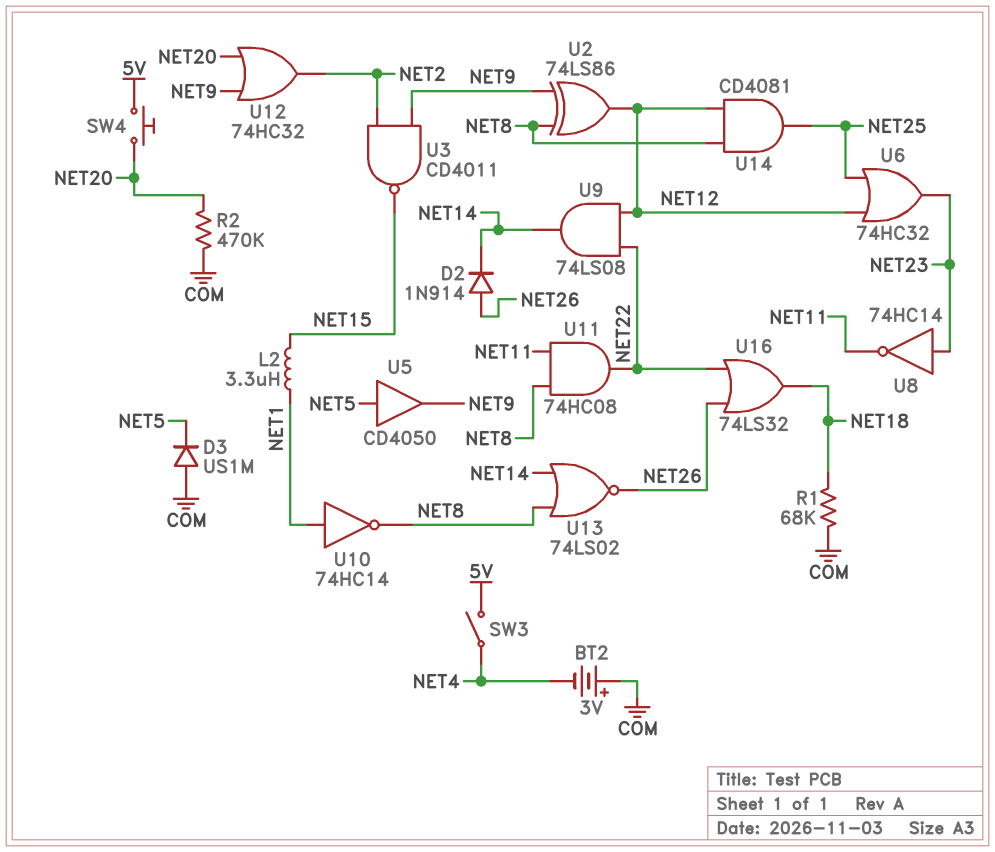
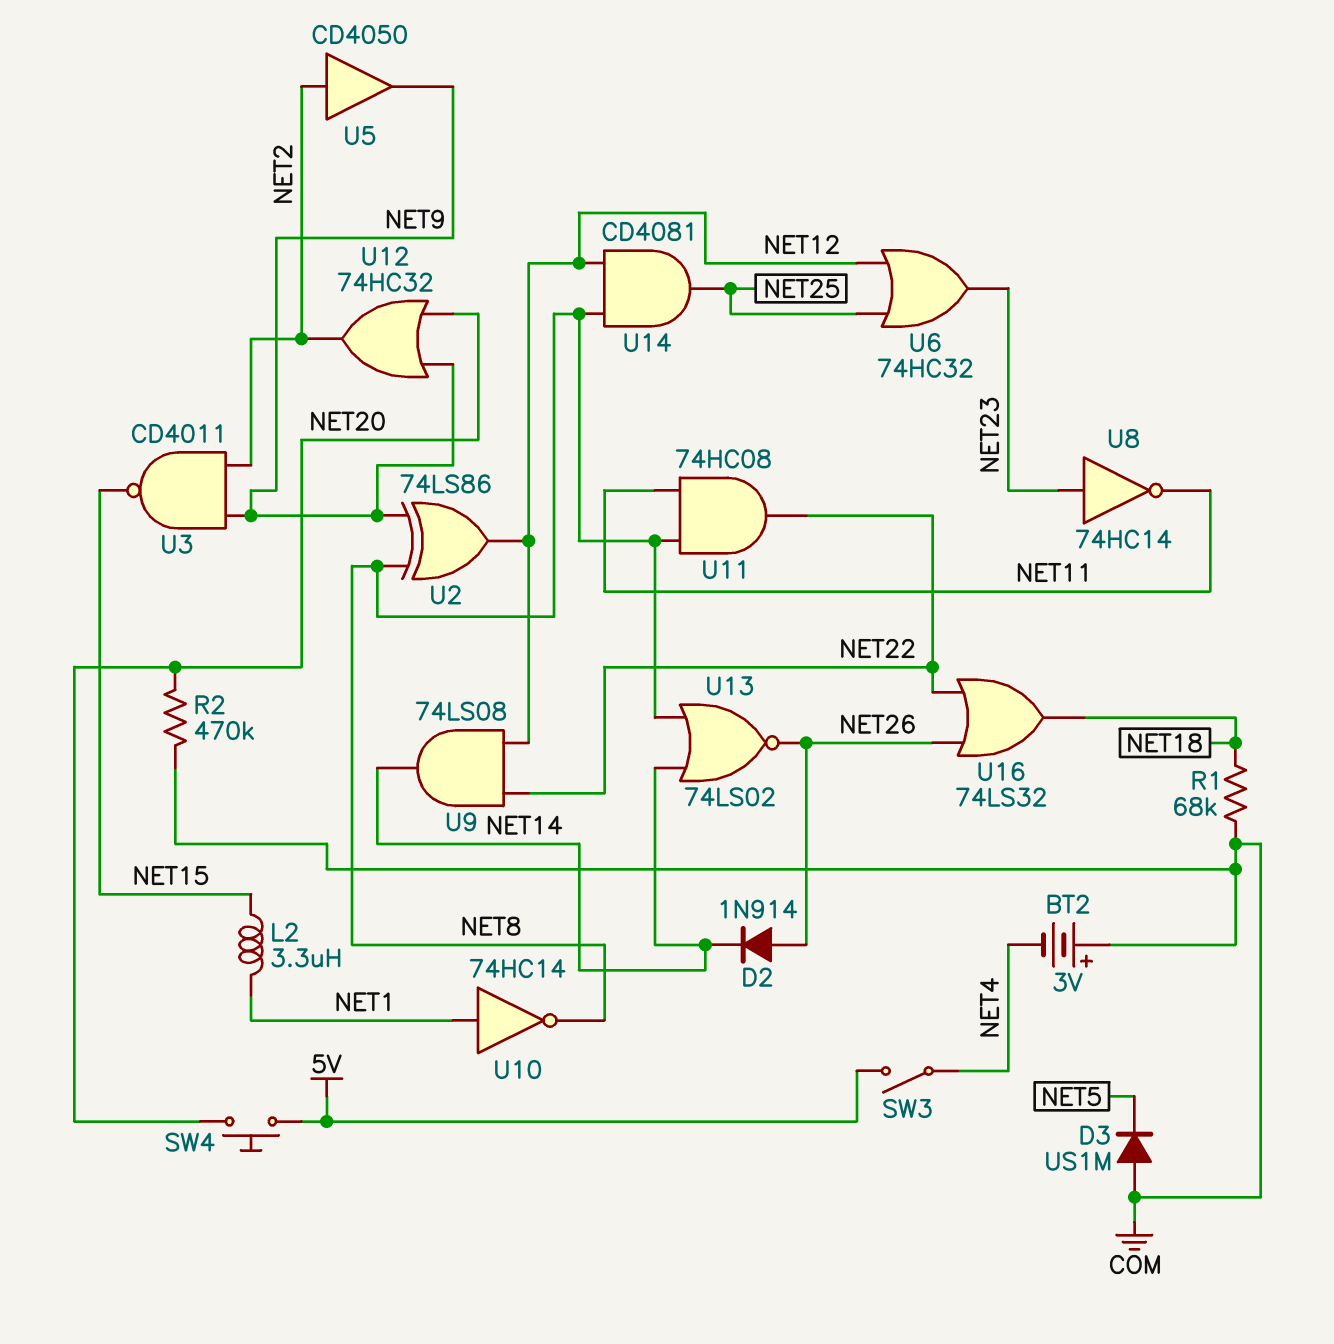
U5: buffer CD4050 (in NET5, out NET9) -> buffer CD4050 (in NET2, out NET9)

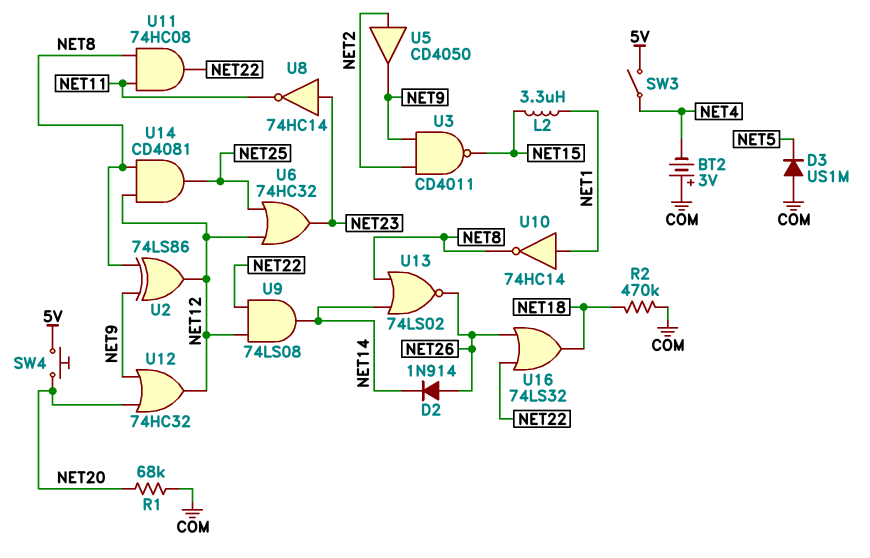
R1: 68k (COM, NET18) -> 68k (COM, NET20)
R2: 470k (COM, NET20) -> 470k (COM, NET18)
U12: OR 74HC32 (in NET9, in NET20, out NET2) -> OR 74HC32 (in NET9, in NET20, out NET12)

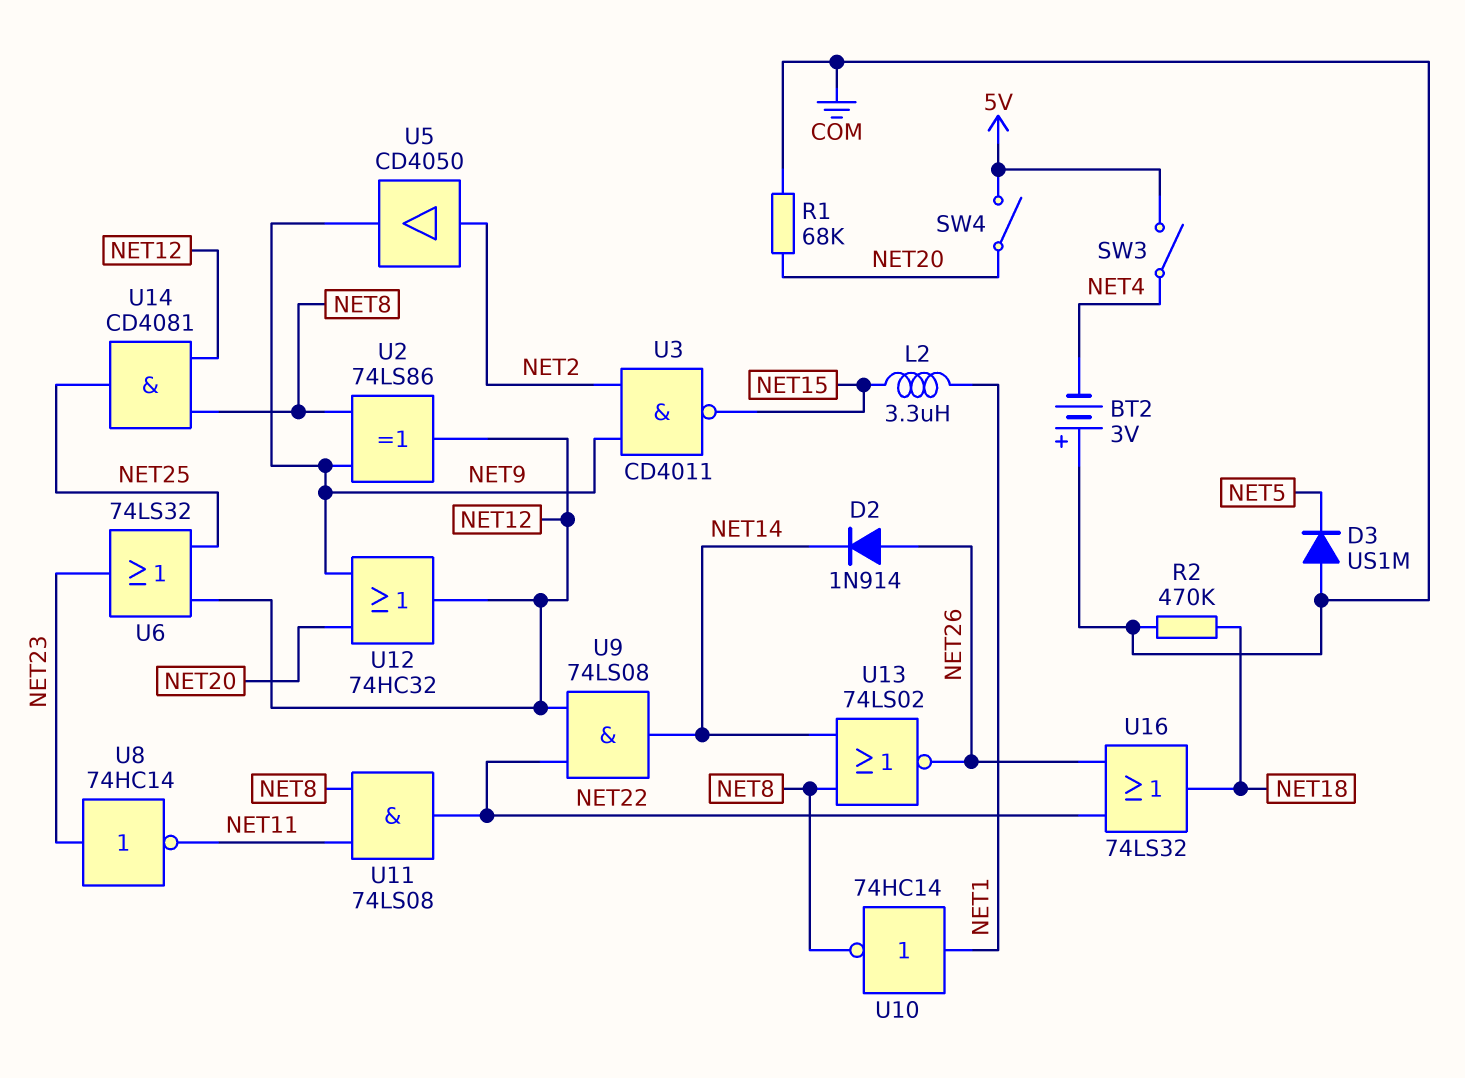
SW4: button (5V, NET20) -> switch (5V, NET20)
U6: OR 74HC32 (in NET12, in NET25, out NET23) -> OR 74LS32 (in NET12, in NET25, out NET23)
U11: AND 74HC08 (in NET8, in NET11, out NET22) -> AND 74LS08 (in NET8, in NET11, out NET22)

